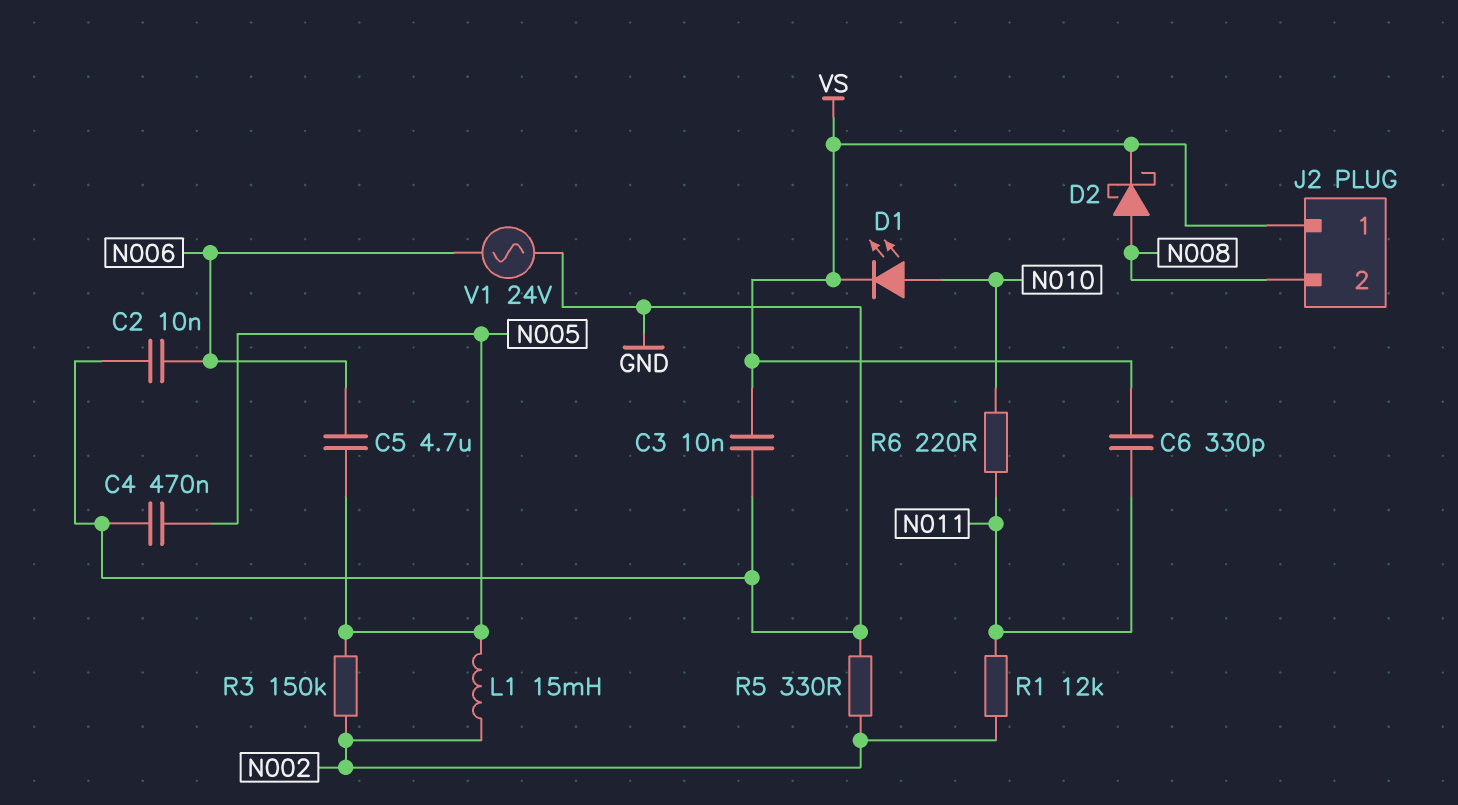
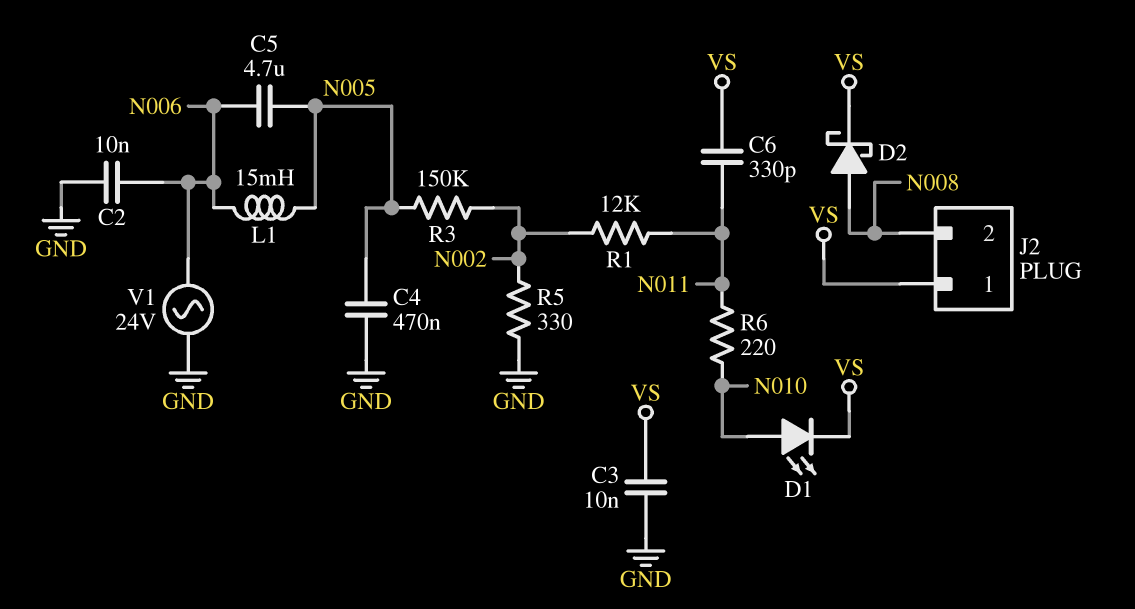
L1: 15mH (N002, N005) -> 15mH (N005, N006)

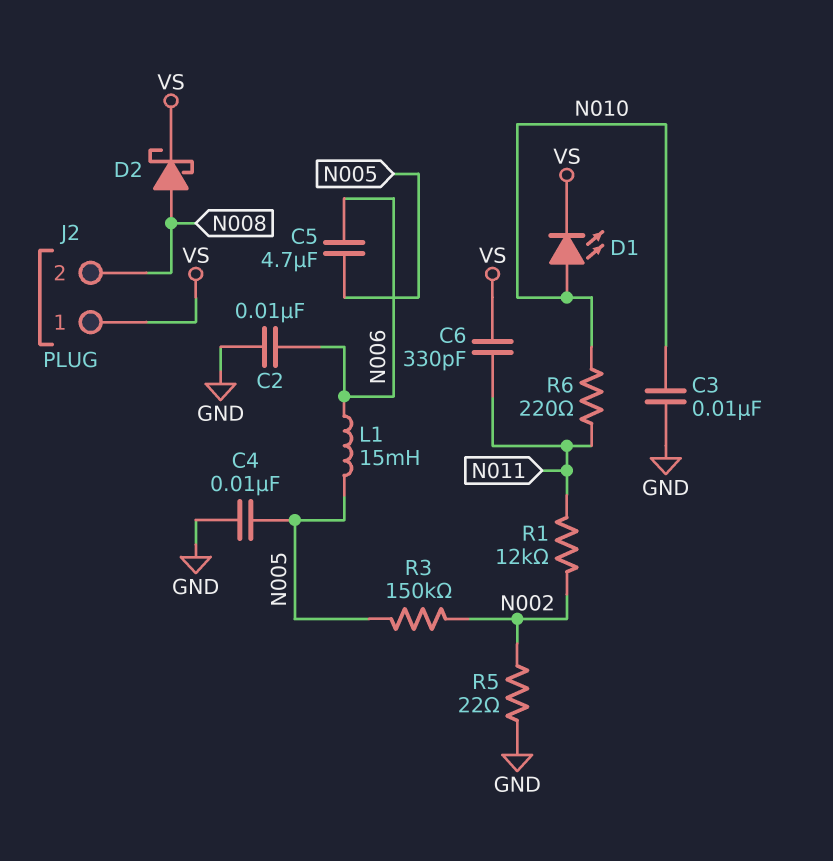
C3: 10nF (GND, VS) -> 10nF (GND, N010)
C4: 470nF (GND, N005) -> 10nF (GND, N005)
R5: 330 (GND, N002) -> 22 (GND, N002)
V1: AC 24V (GND, N006) -> none

